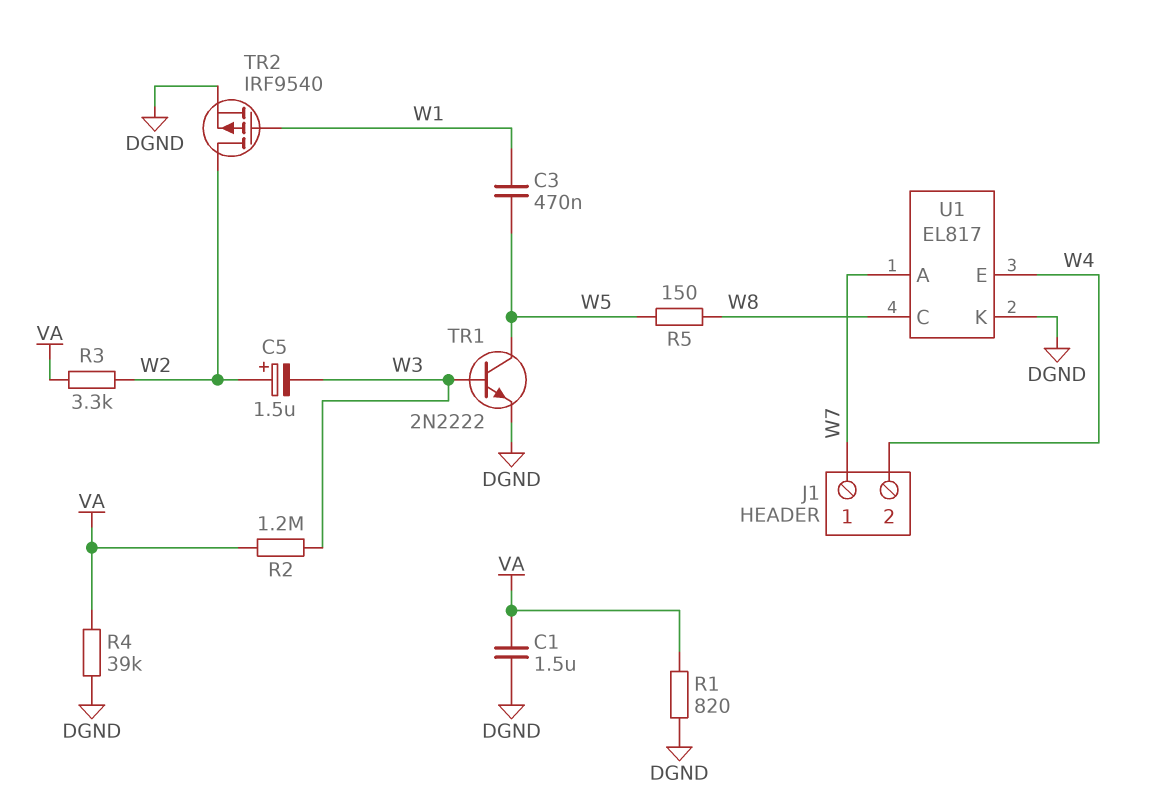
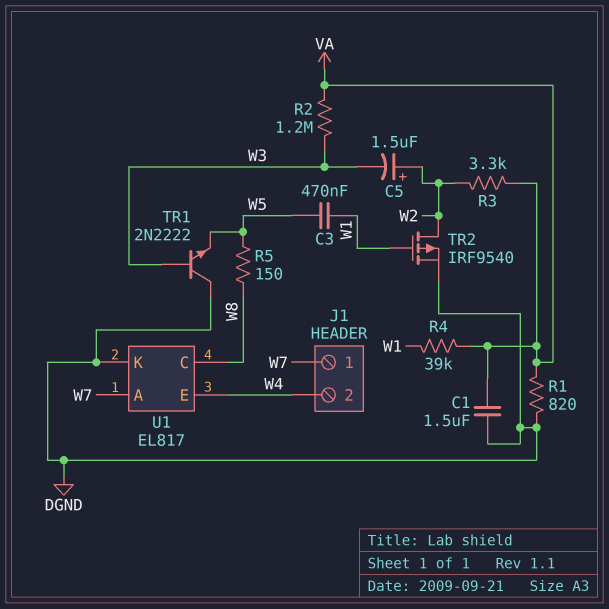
R4: 39k (DGND, VA) -> 39k (VA, W1)
TR1: NPN 2N2222 (B W3, C W5, E DGND) -> NPN 2N2222 (B W3, C DGND, E W5)

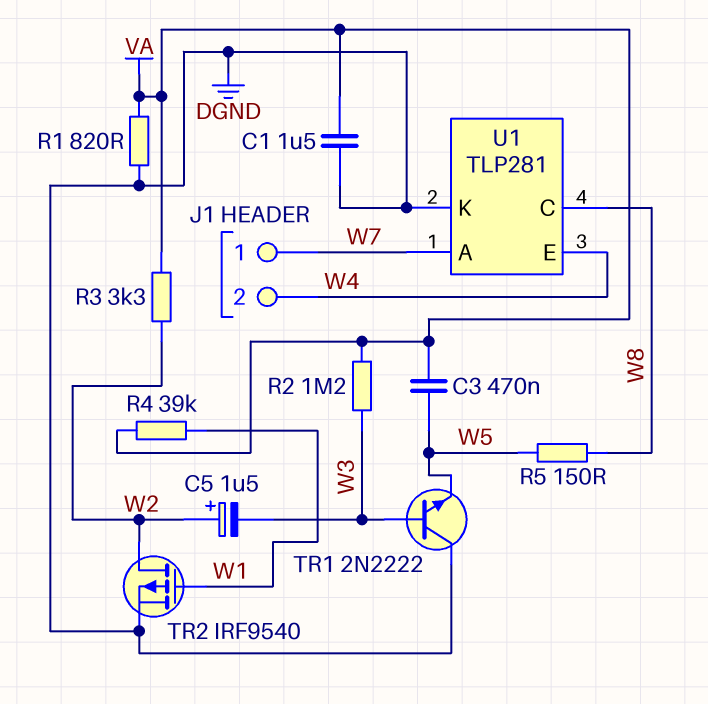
C3: 470nF (W1, W5) -> 470nF (VA, W5)
U1: EL817 -> TLP281

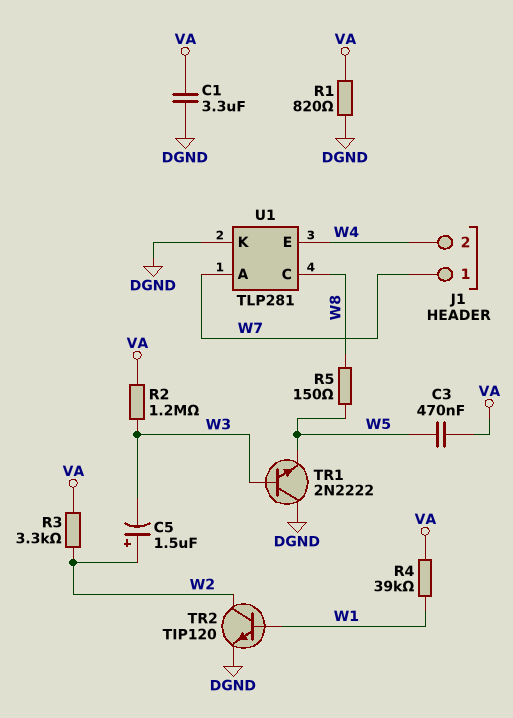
C1: 1.5uF (DGND, VA) -> 3.3uF (DGND, VA)
TR2: PMOS IRF9540 (G W1, D W2, S DGND) -> NPN TIP120 (B W1, C W2, E DGND)

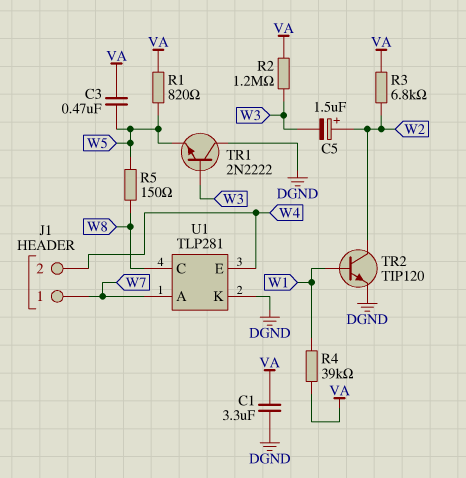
R1: 820 (DGND, VA) -> 820 (VA, W5)
R3: 3.3k (VA, W2) -> 6.8k (VA, W2)

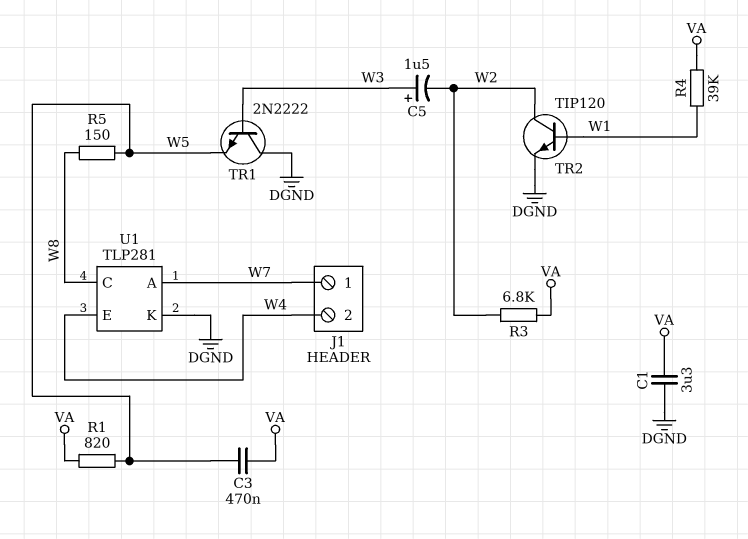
C5: 1.5uF (plus W2, minus W3) -> 1.5uF (plus W3, minus W2)
R2: 1.2M (VA, W3) -> none

